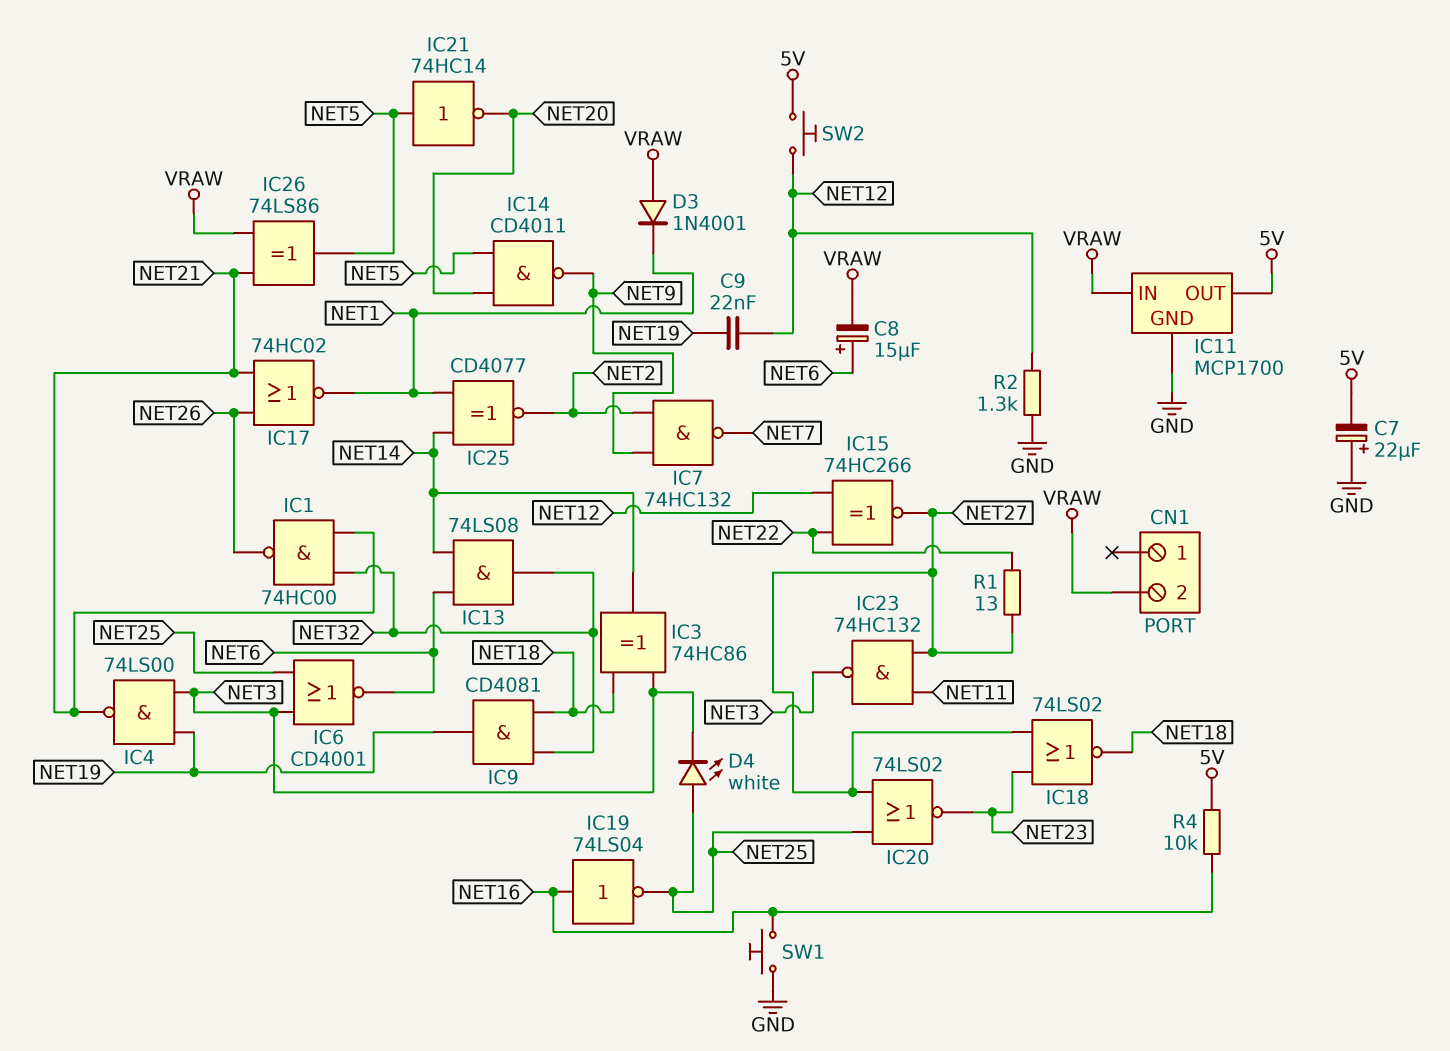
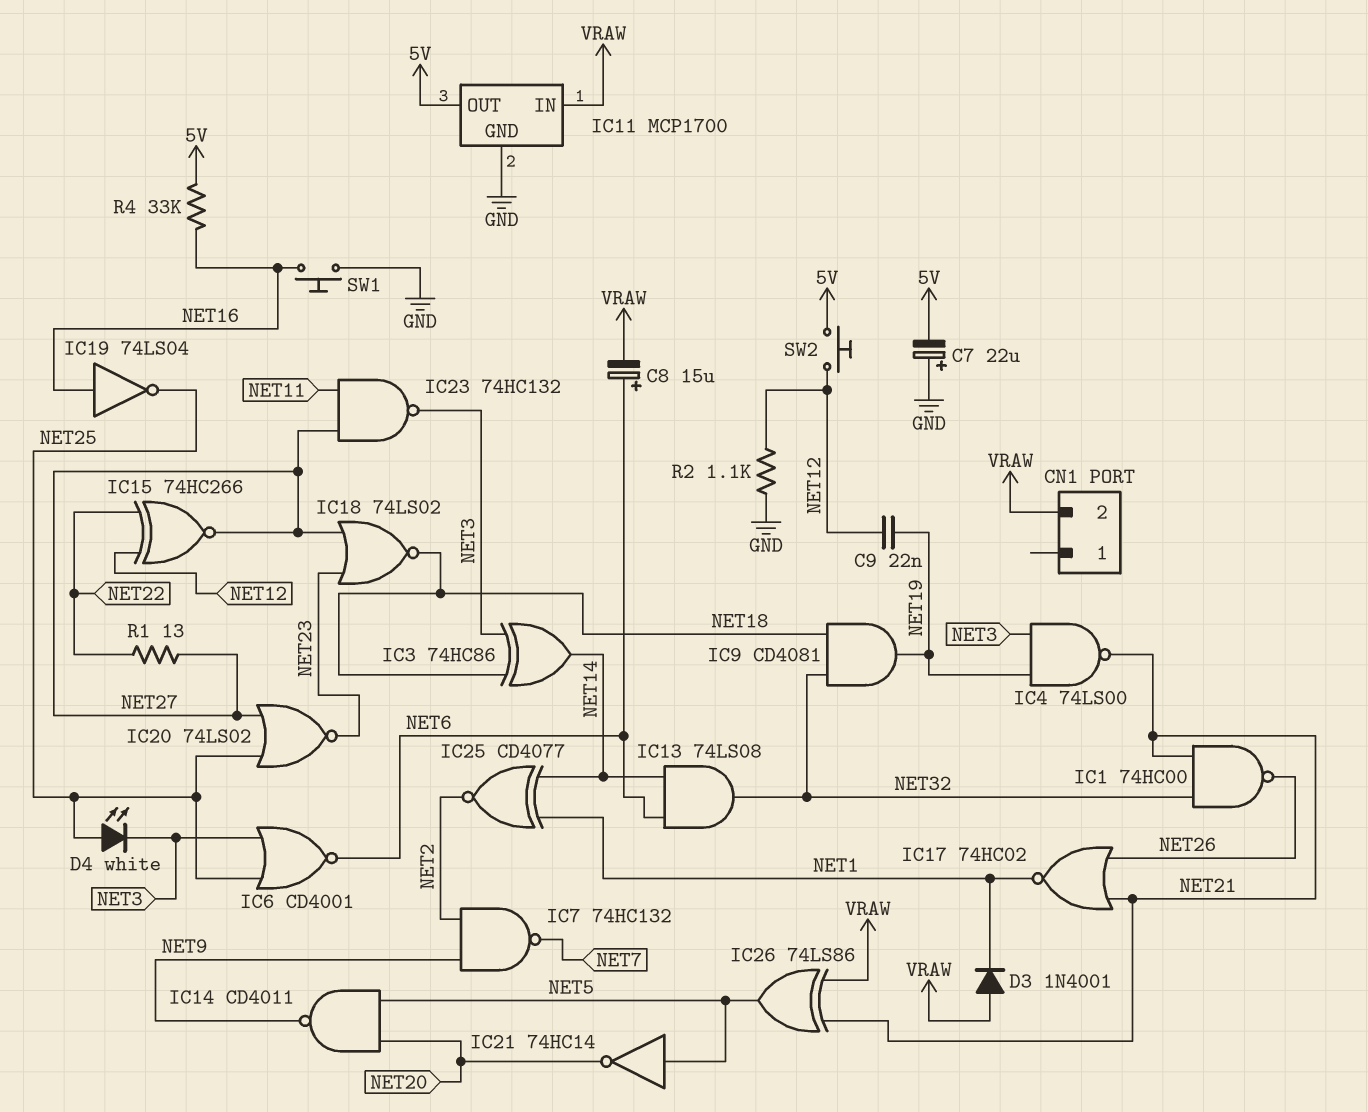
R2: 1.3k (GND, NET12) -> 1.1k (GND, NET12)
R4: 10k (5V, NET16) -> 33k (5V, NET16)

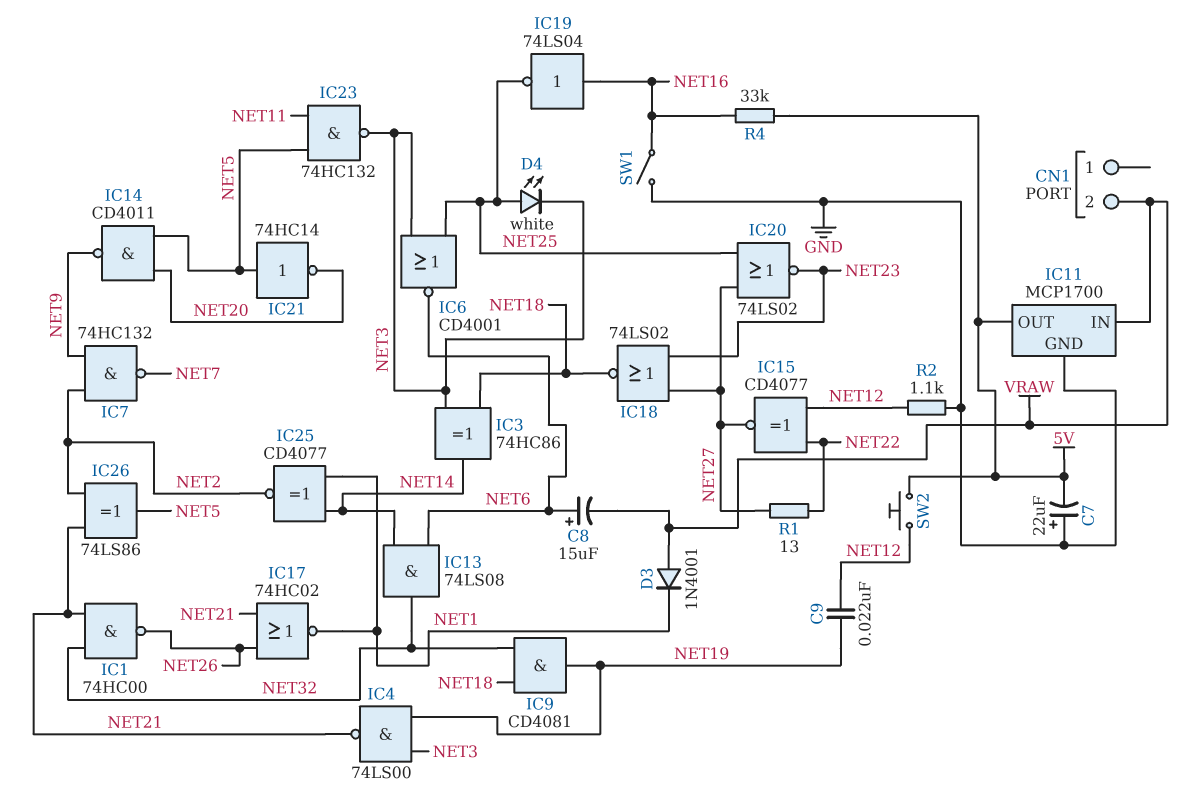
IC15: XNOR 74HC266 (in NET12, in NET22, out NET27) -> XNOR CD4077 (in NET12, in NET22, out NET27)
IC23: NAND 74HC132 (in NET11, in NET27, out NET3) -> NAND 74HC132 (in NET5, in NET11, out NET3)
IC26: XOR 74LS86 (in NET21, in VRAW, out NET5) -> XOR 74LS86 (in NET2, in NET21, out NET5)
SW1: button (GND, NET16) -> switch (GND, NET16)

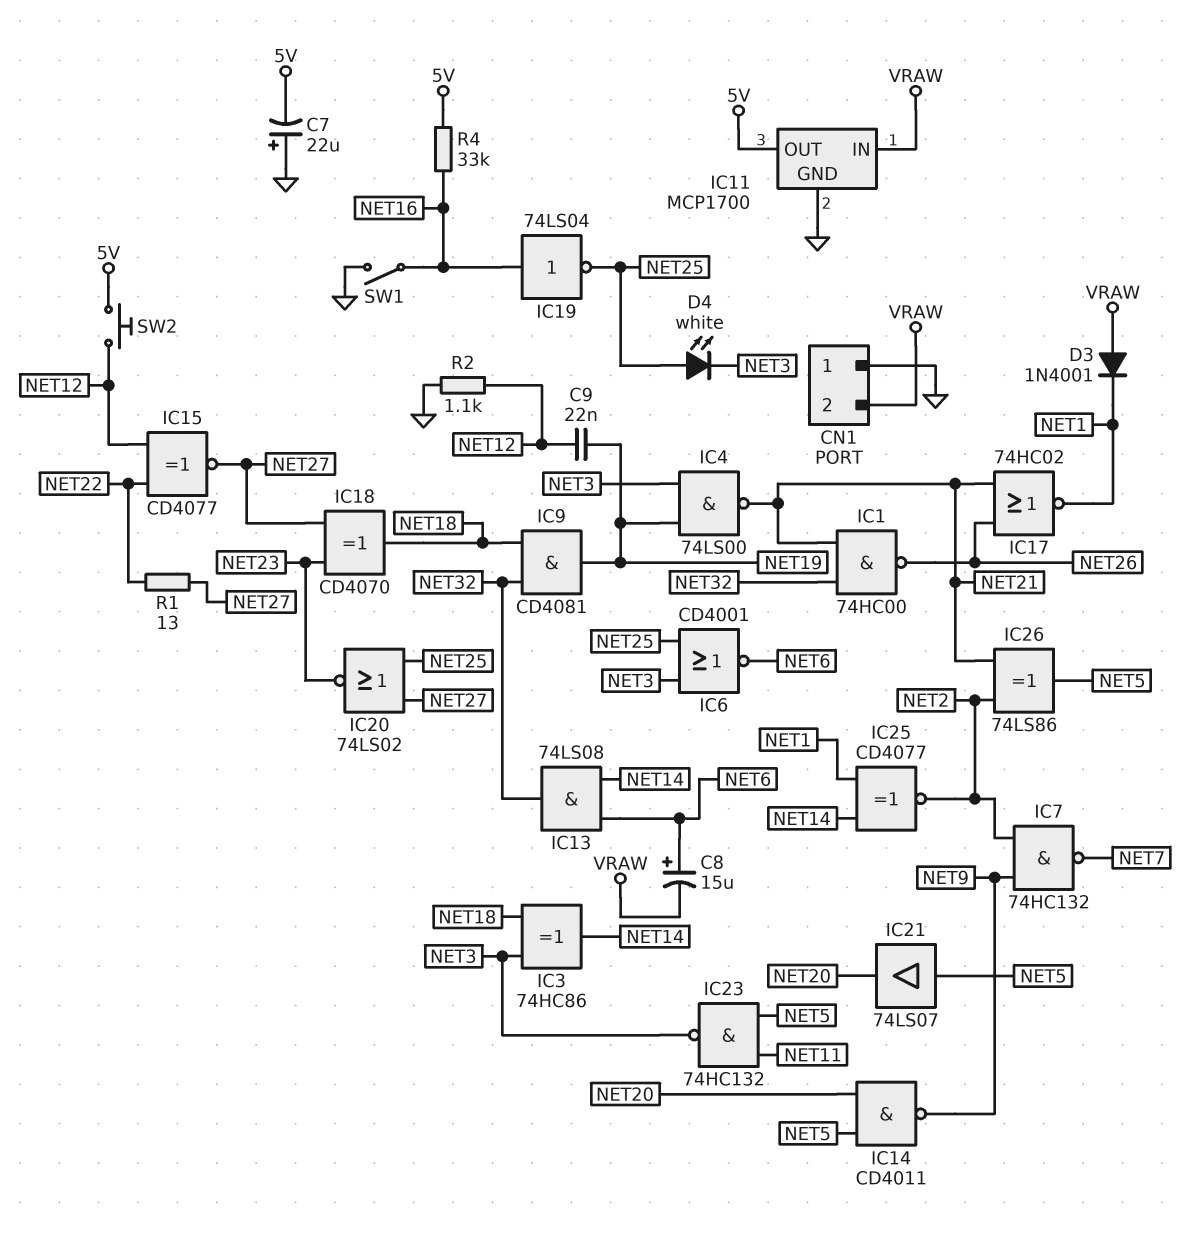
CN1 pin 1: none -> GND
IC18: NOR 74LS02 (in NET23, in NET27, out NET18) -> XOR CD4070 (in NET23, in NET27, out NET18)
IC21: NOT 74HC14 (in NET5, out NET20) -> buffer 74LS07 (in NET5, out NET20)

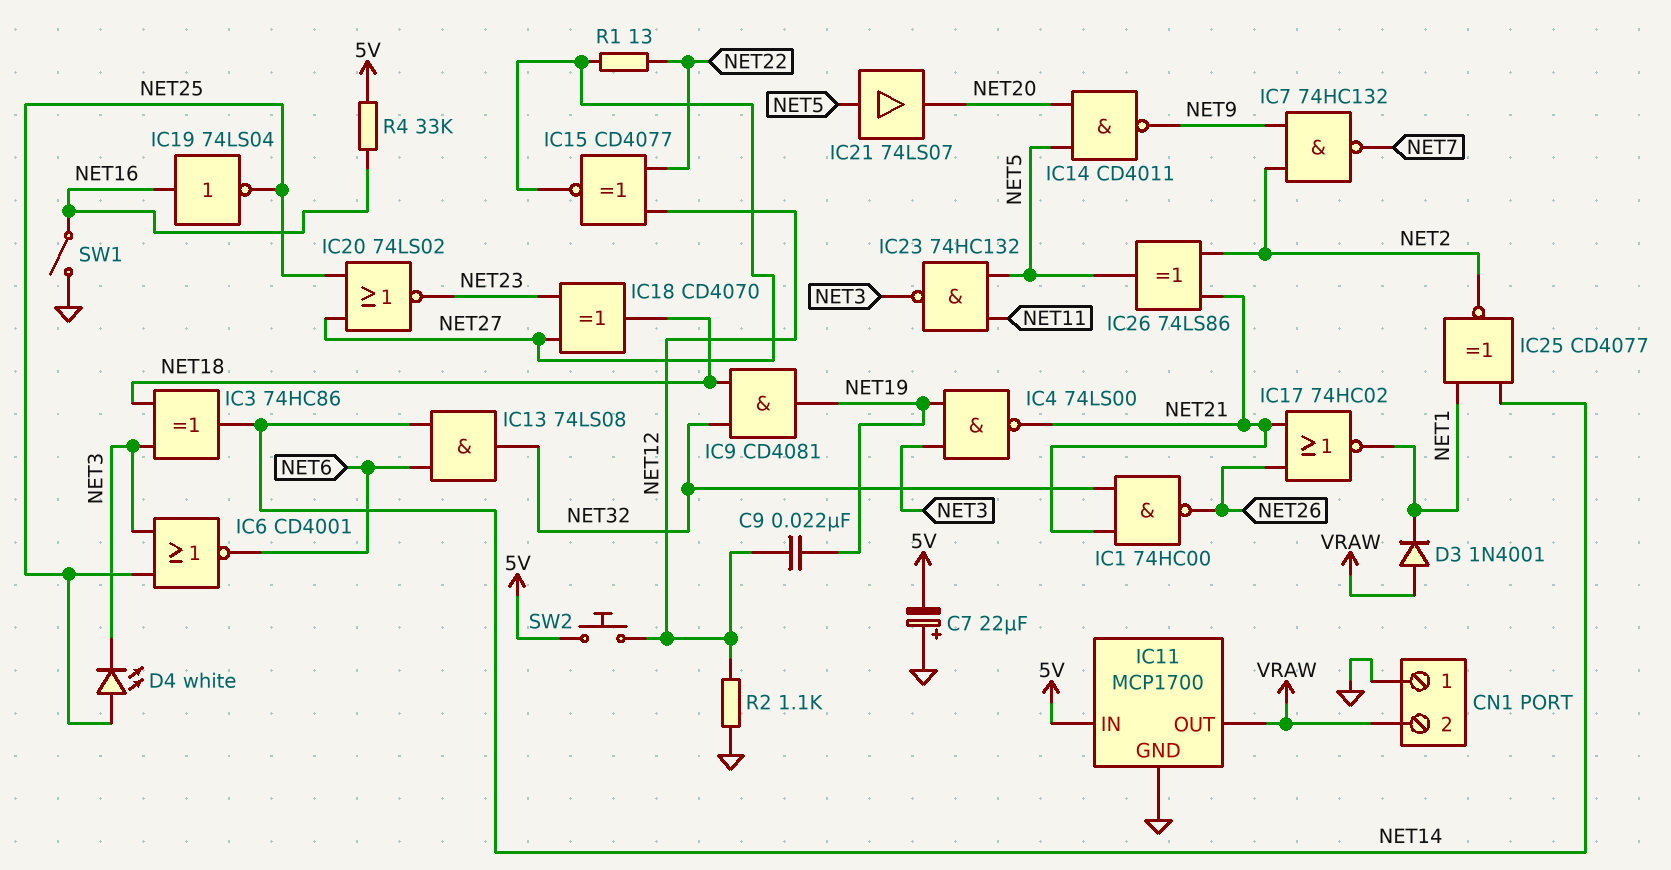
C8: 15uF (plus NET6, minus VRAW) -> none
IC11 pin IN: VRAW -> 5V
IC11 pin OUT: 5V -> VRAW

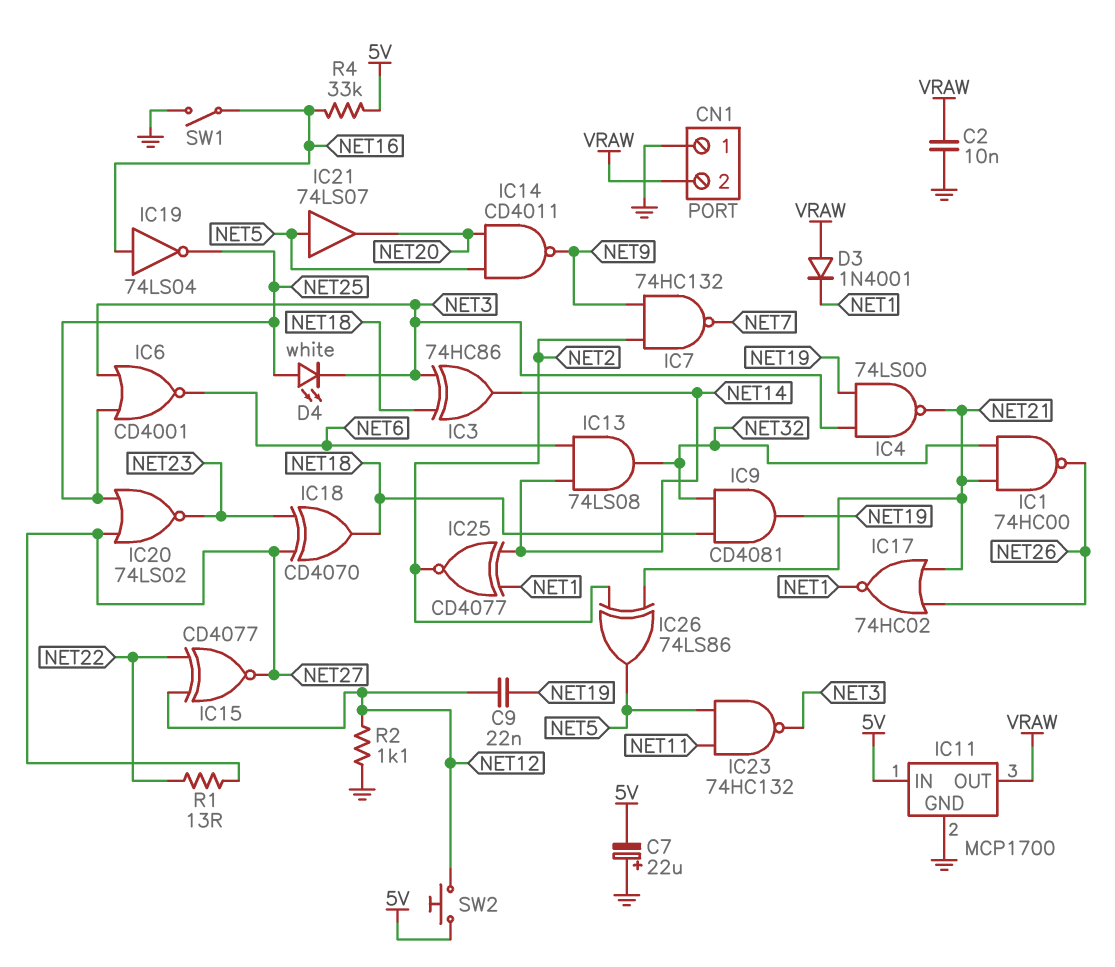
C2: none -> 10nF (GND, VRAW)

